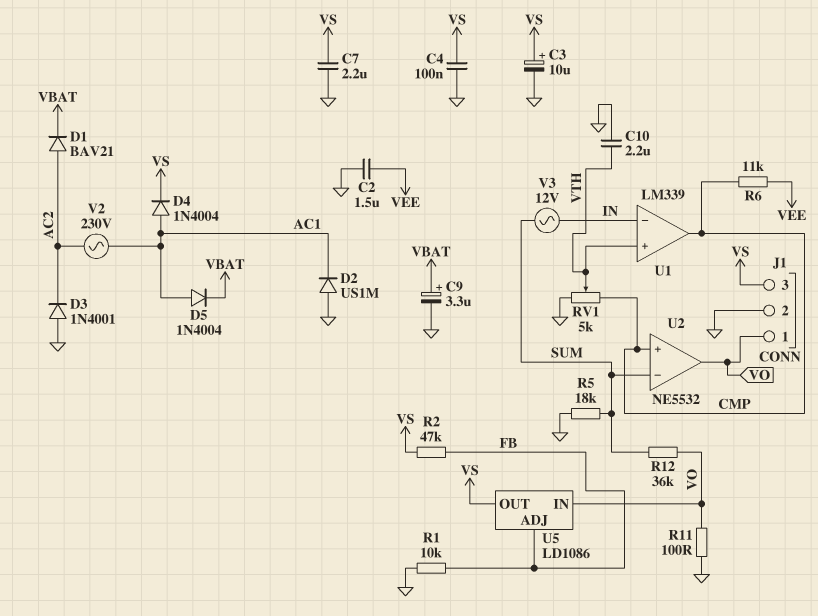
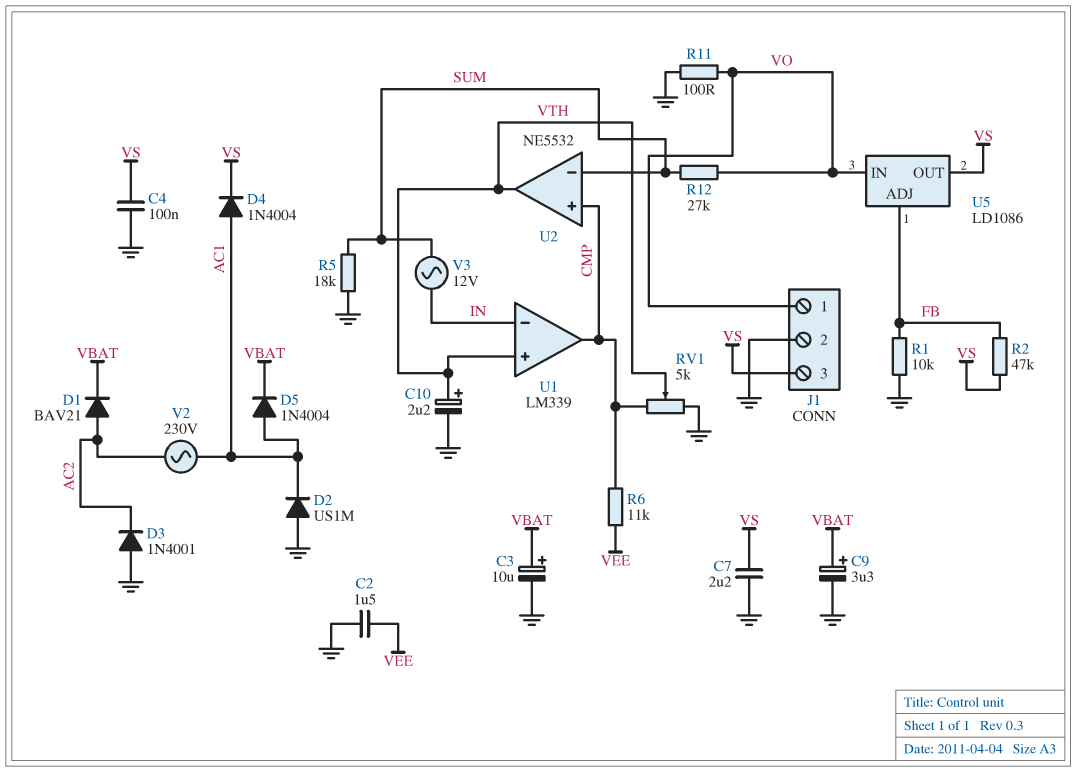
C3: 10uF (plus VS, minus GND) -> 10uF (plus VBAT, minus GND)
C10: 2.2uF (GND, VTH) -> 2.2uF (plus VTH, minus GND)
R12: 36k (SUM, VO) -> 27k (SUM, VO)
U2 pin out: VO -> VTH

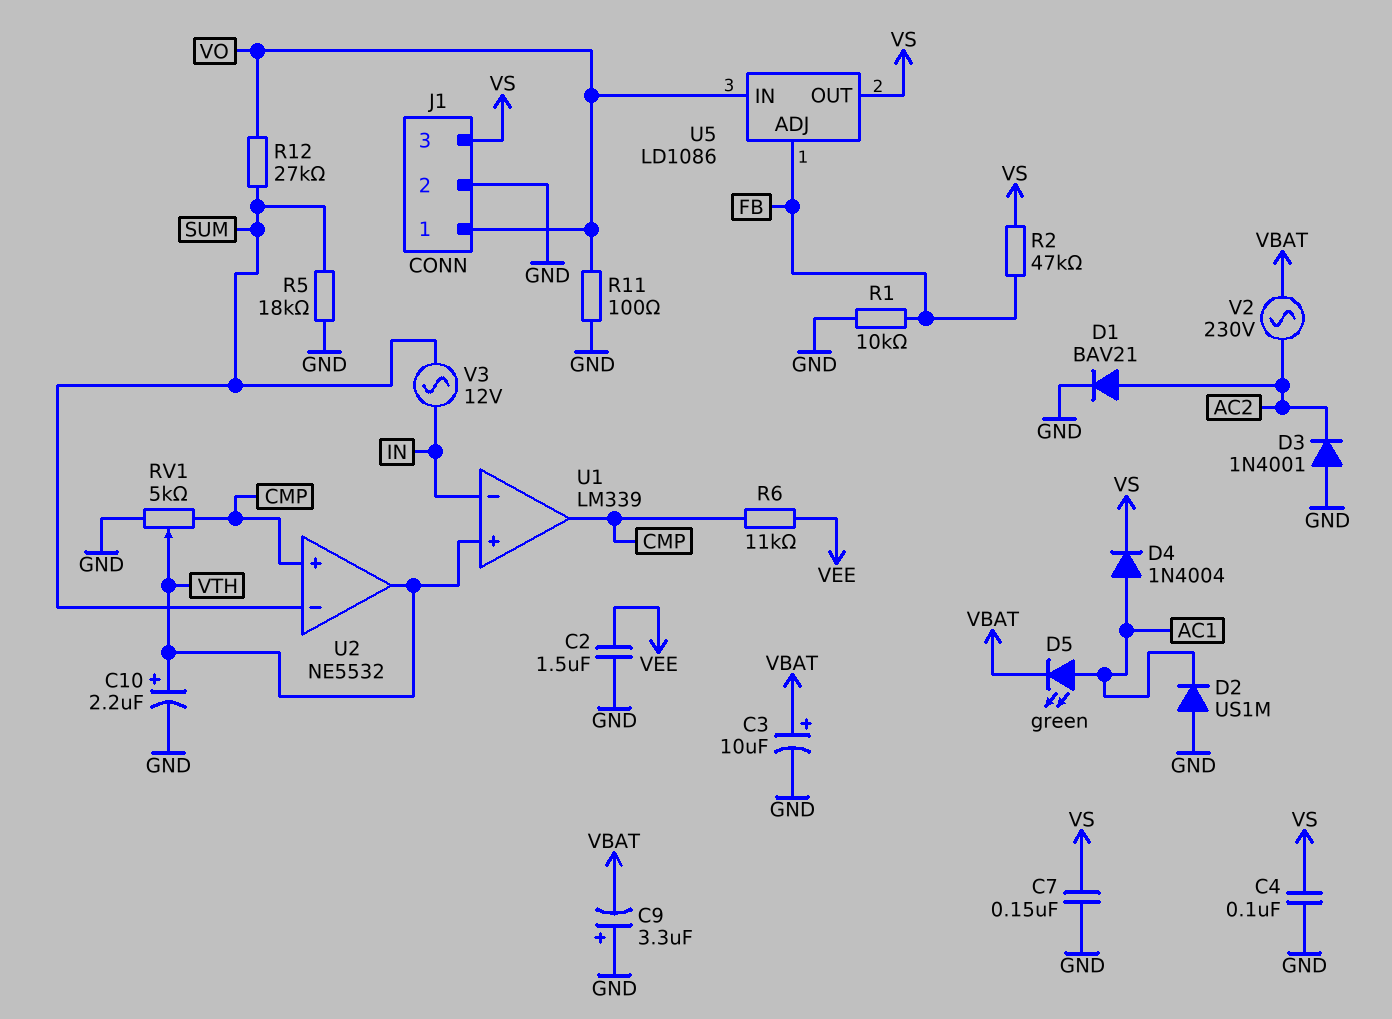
C7: 2.2uF (GND, VS) -> 150nF (GND, VS)
C9: 3.3uF (plus VBAT, minus GND) -> 3.3uF (plus GND, minus VBAT)
D1: diode BAV21 (A AC2, K VBAT) -> diode BAV21 (A AC2, K GND)
D5: diode 1N4004 (A AC1, K VBAT) -> LED green (A AC1, K VBAT)
V2: AC 230V (AC1, AC2) -> AC 230V (AC2, VBAT)

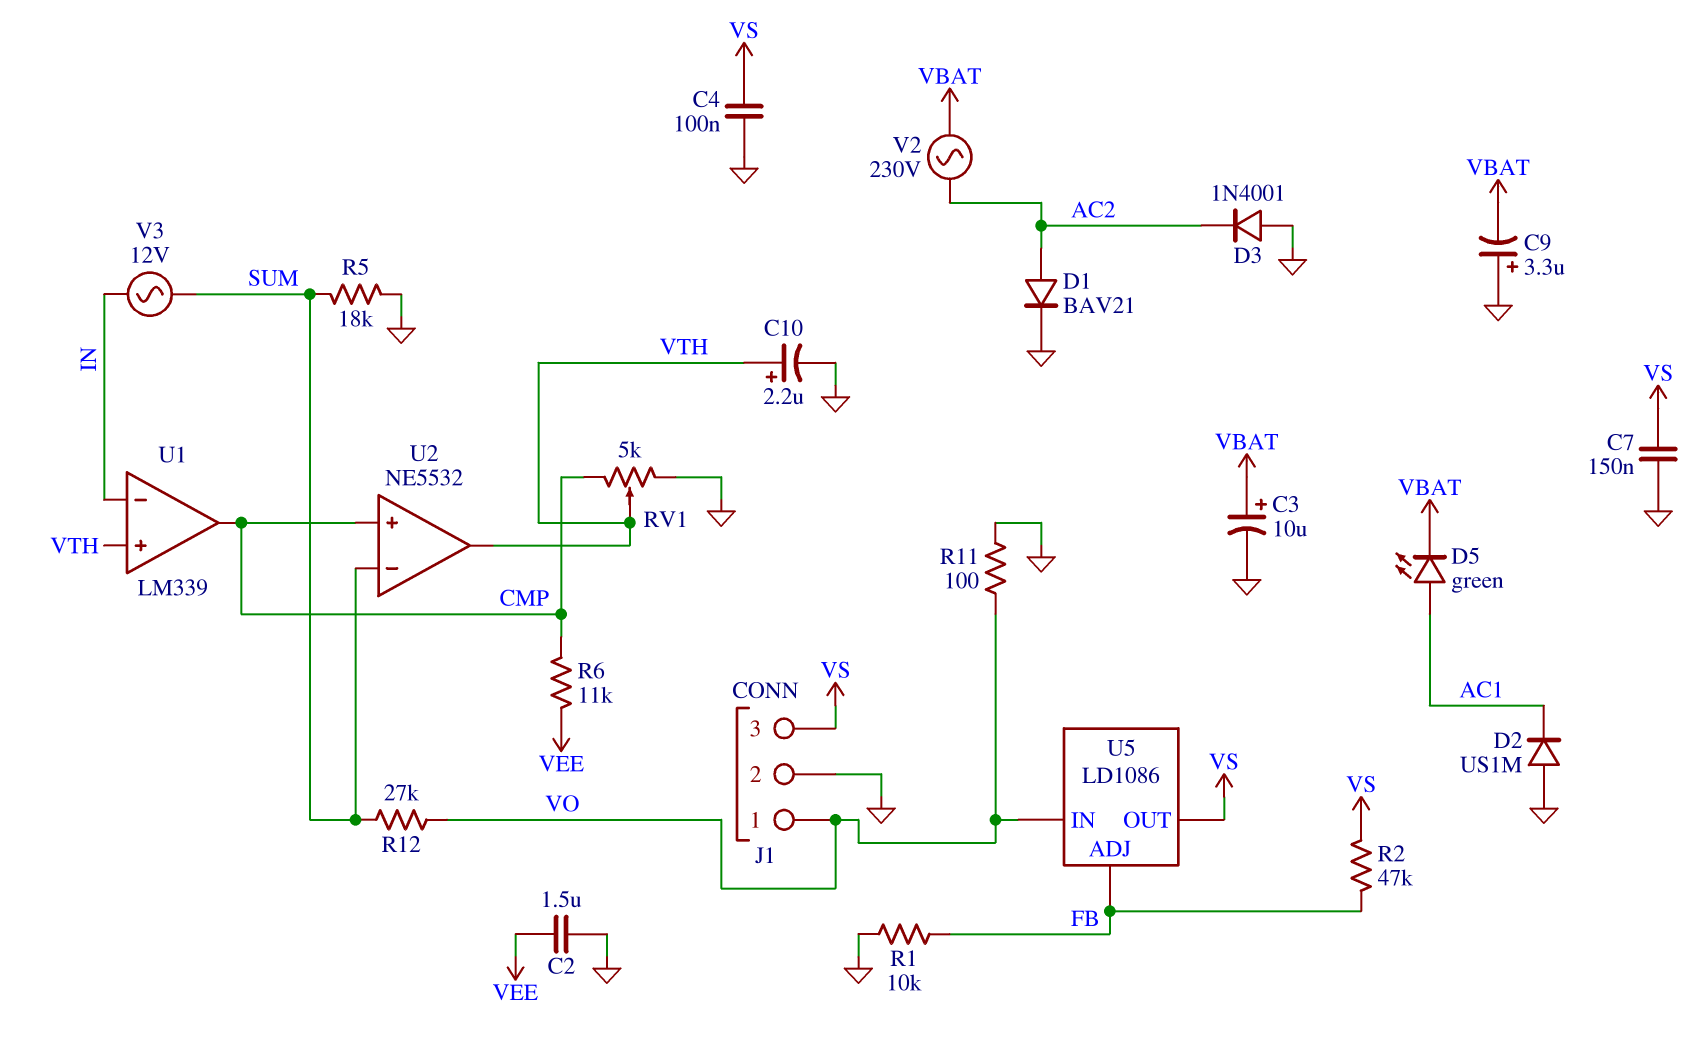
D4: diode 1N4004 (A AC1, K VS) -> none

